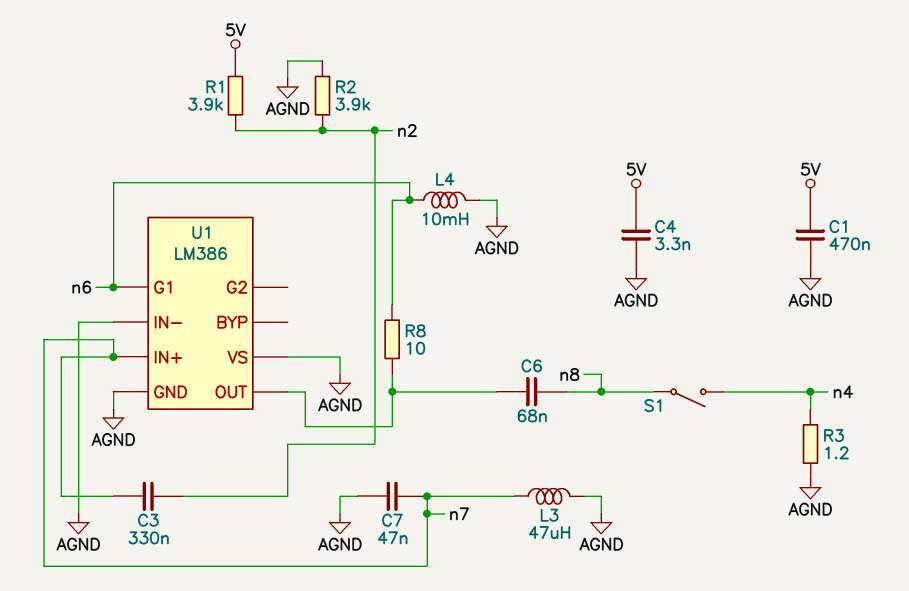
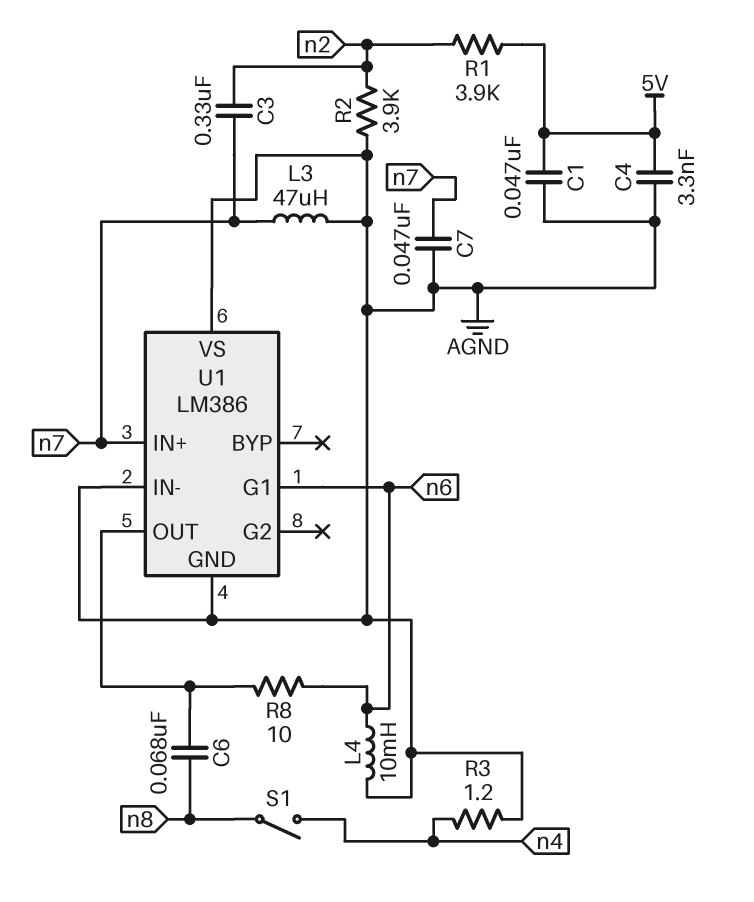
C1: 470nF (5V, AGND) -> 47nF (5V, AGND)

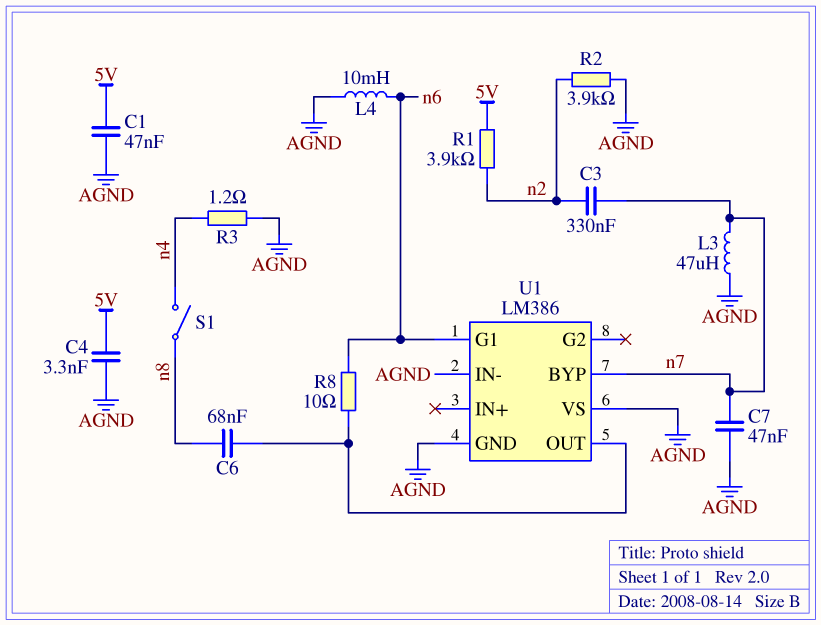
U1 pin BYP: none -> n7
U1 pin IN+: n7 -> none

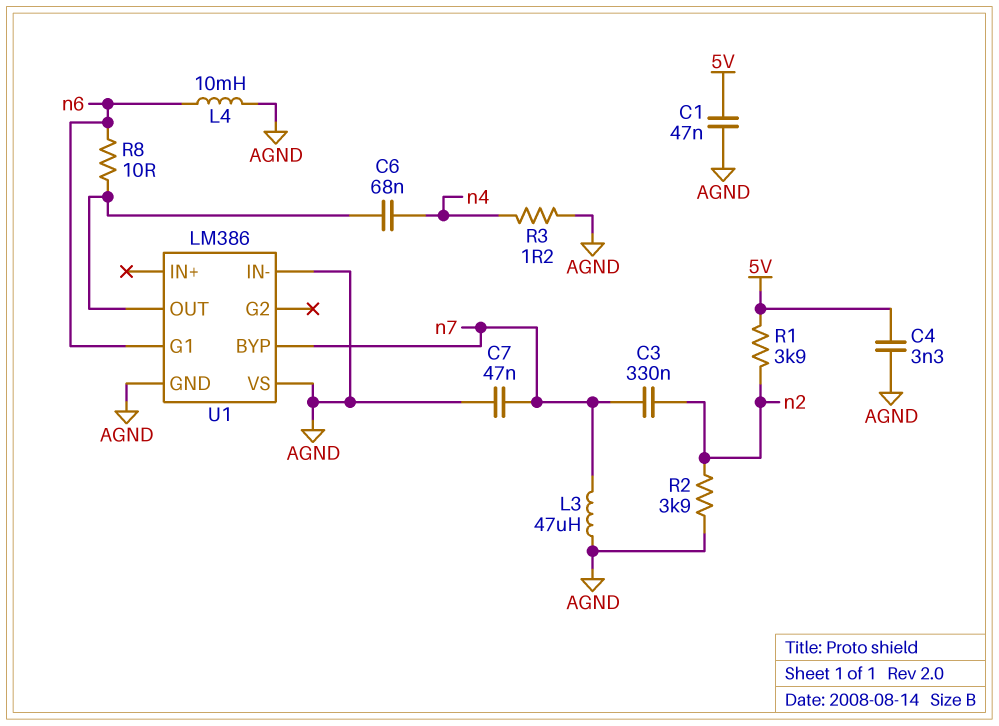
C6: 68nF (U1/OUT, n8) -> 68nF (U1/OUT, n4)
S1: switch (n4, n8) -> none

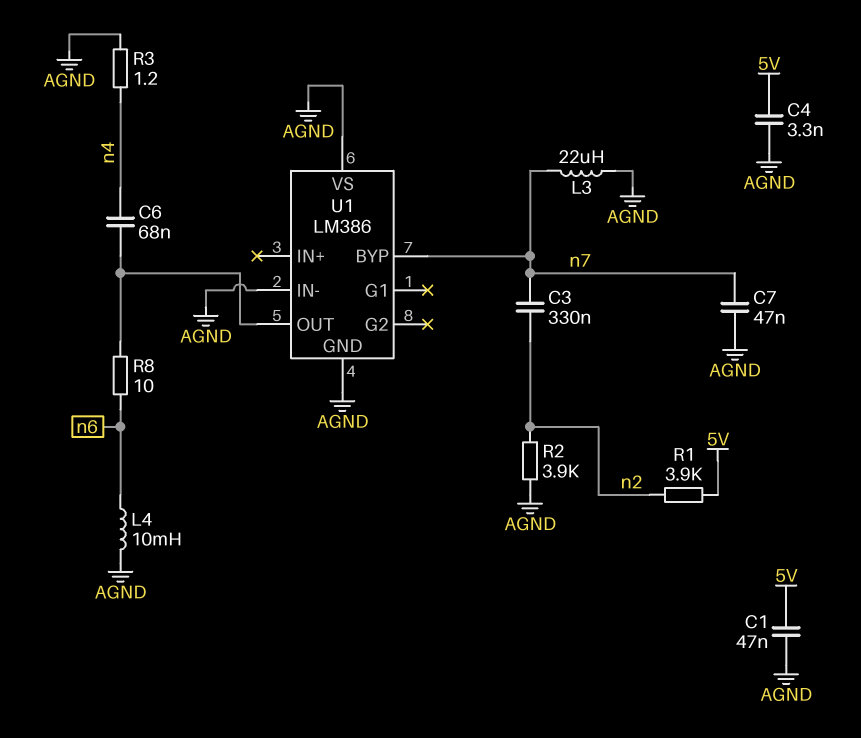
L3: 47uH (AGND, n7) -> 22uH (AGND, n7)
U1 pin G1: n6 -> none

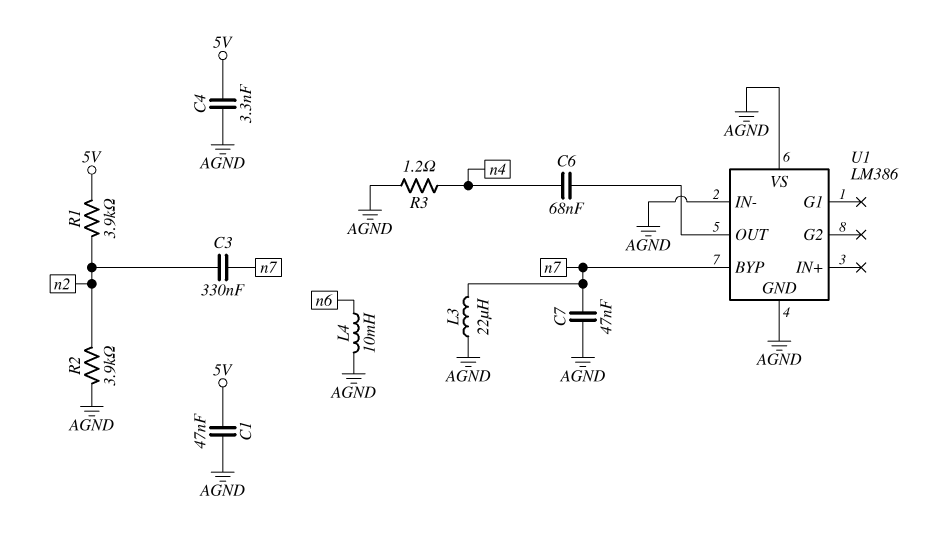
R8: 10 (U1/OUT, n6) -> none

